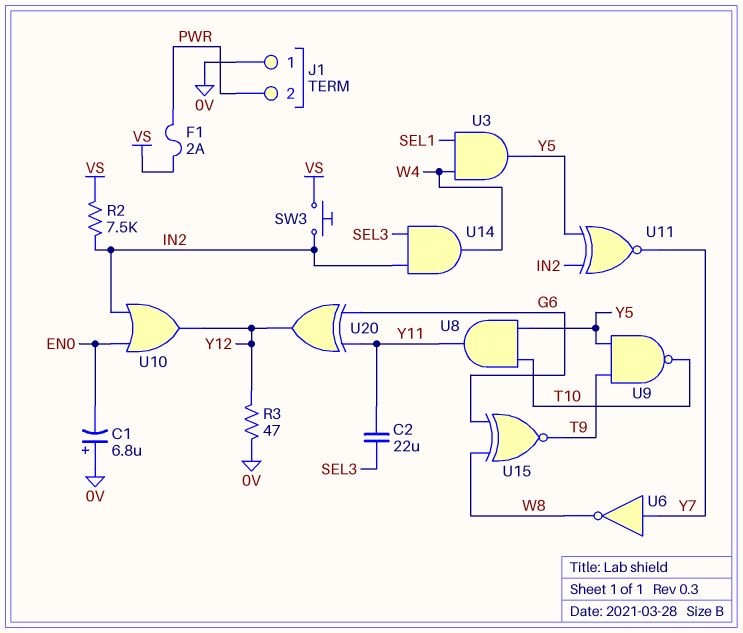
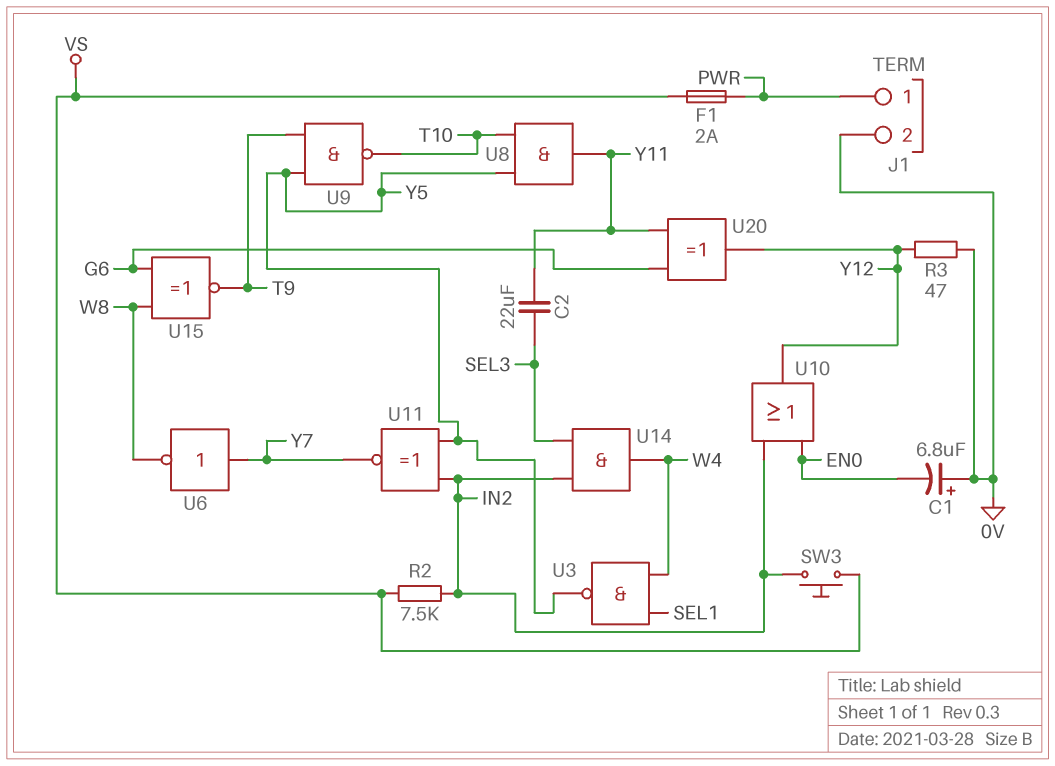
J1 pin 1: 0V -> PWR
J1 pin 2: PWR -> 0V
U3: AND (in SEL1, in W4, out Y5) -> NAND (in SEL1, in W4, out Y5)

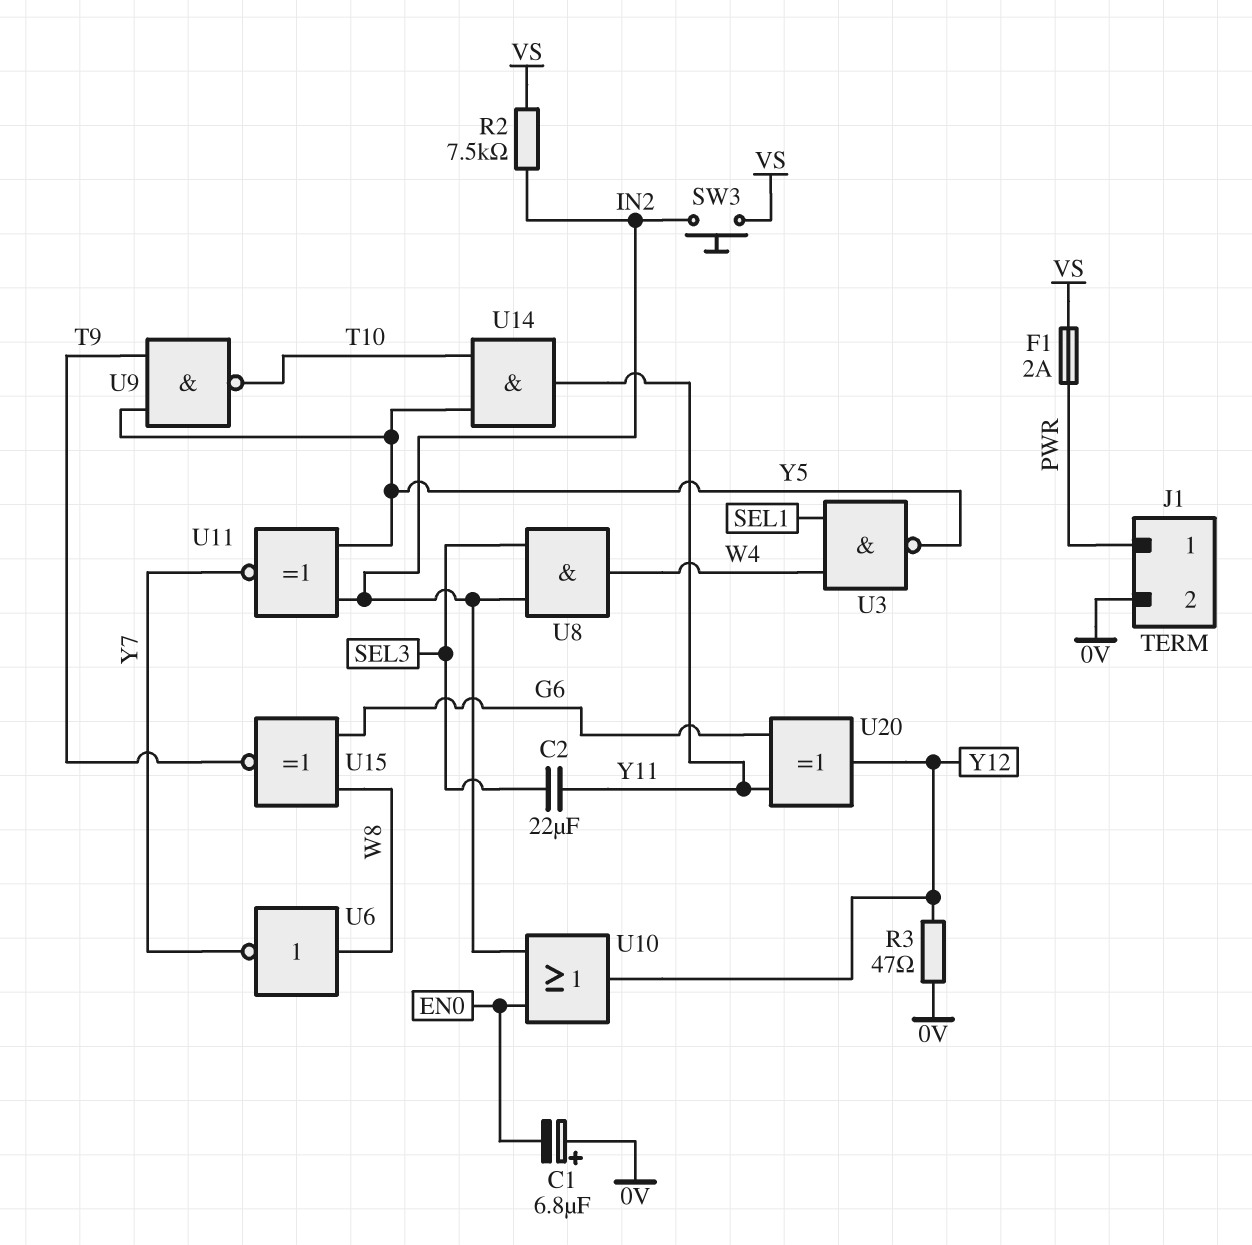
U6: NOT (in Y7, out W8) -> NOT (in W8, out Y7)
U8: AND (in T10, in Y5, out Y11) -> AND (in IN2, in SEL3, out W4)
U14: AND (in IN2, in SEL3, out W4) -> AND (in T10, in Y5, out Y11)

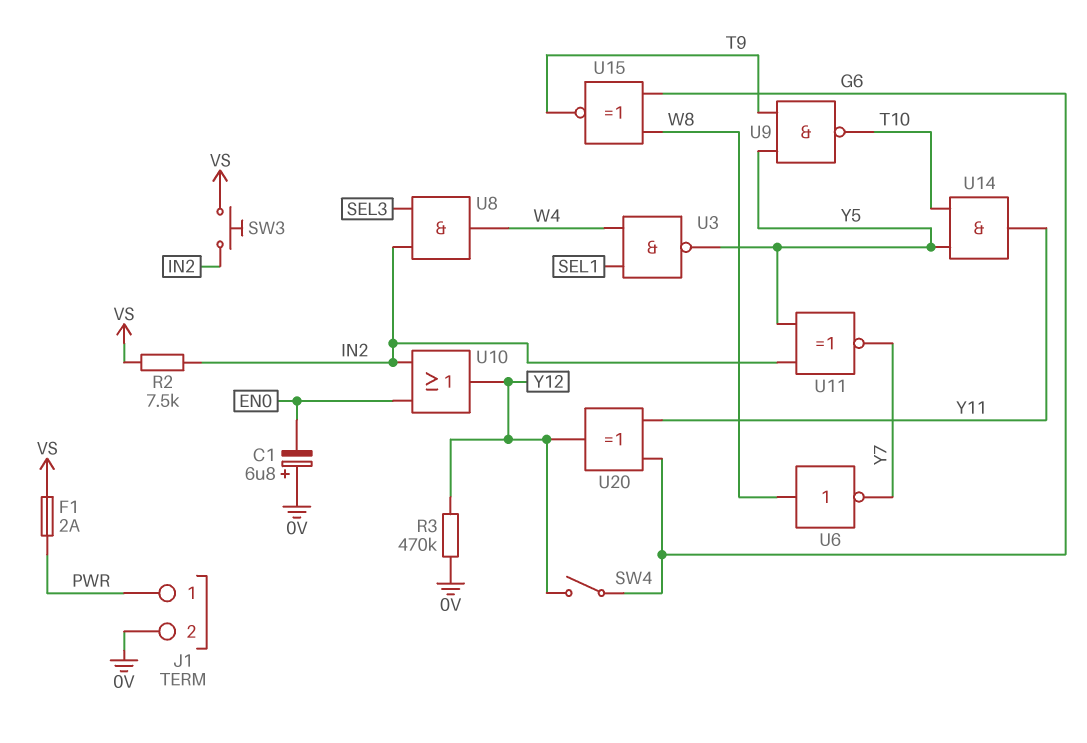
C2: 22uF (SEL3, Y11) -> none
R3: 47 (0V, Y12) -> 470k (0V, Y12)
SW4: none -> switch (G6, Y12)

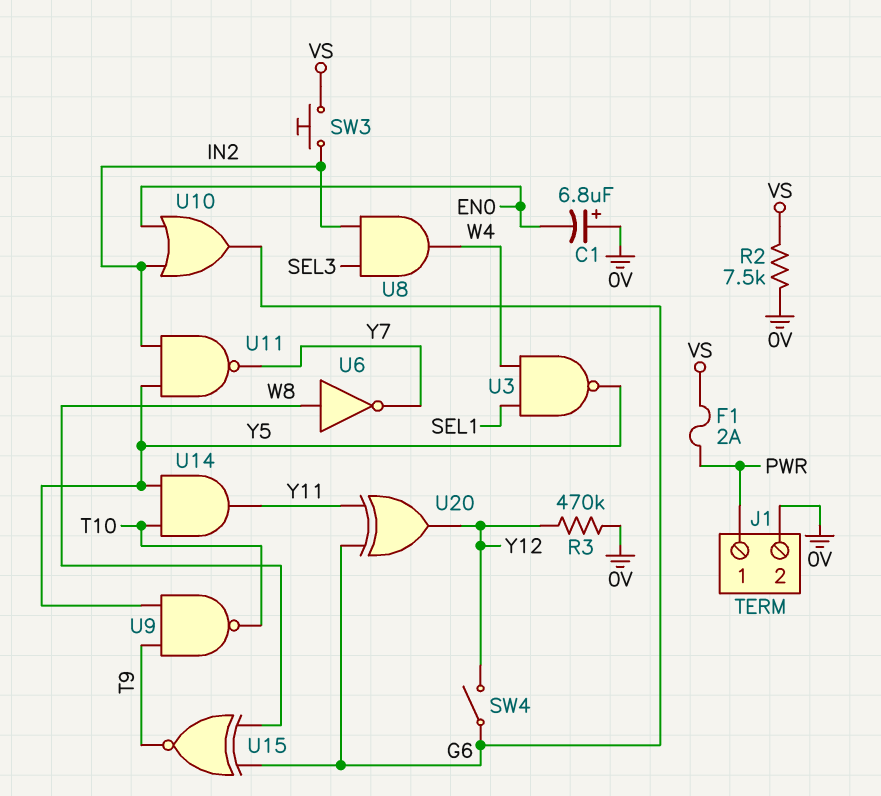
R2: 7.5k (IN2, VS) -> 7.5k (0V, VS)
U10: OR (in EN0, in IN2, out Y12) -> OR (in EN0, in IN2, out G6)
U11: XNOR (in IN2, in Y5, out Y7) -> NAND (in IN2, in Y5, out Y7)

